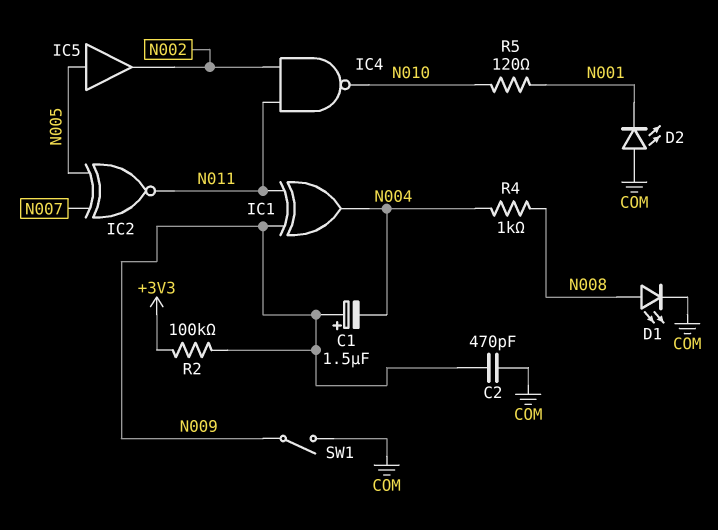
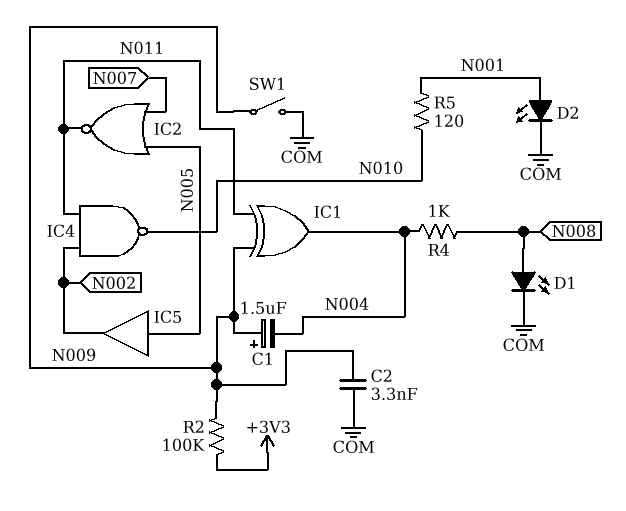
C2: 470pF (COM, N009) -> 3.3nF (COM, N009)
D2: LED (A COM, K N001) -> LED (A N001, K COM)
IC2: XNOR (in N005, in N007, out N011) -> NOR (in N005, in N007, out N011)

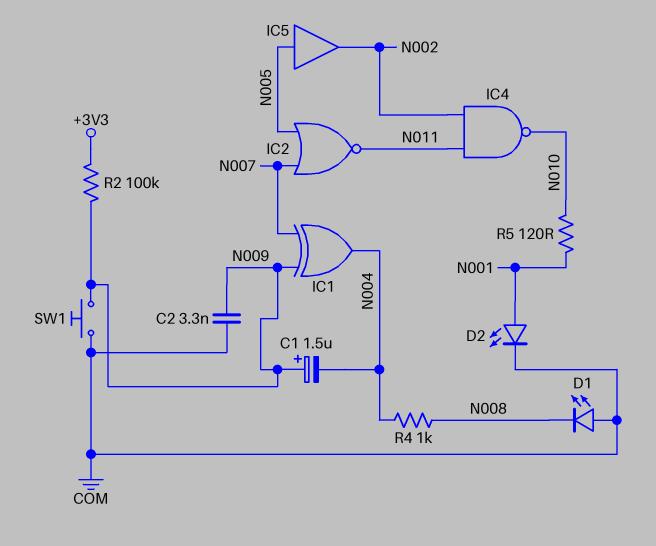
D1: LED (A N008, K COM) -> LED (A COM, K N008)
IC1: XOR (in N009, in N011, out N004) -> XOR (in N007, in N009, out N004)
SW1: switch (COM, N009) -> button (COM, N009)

